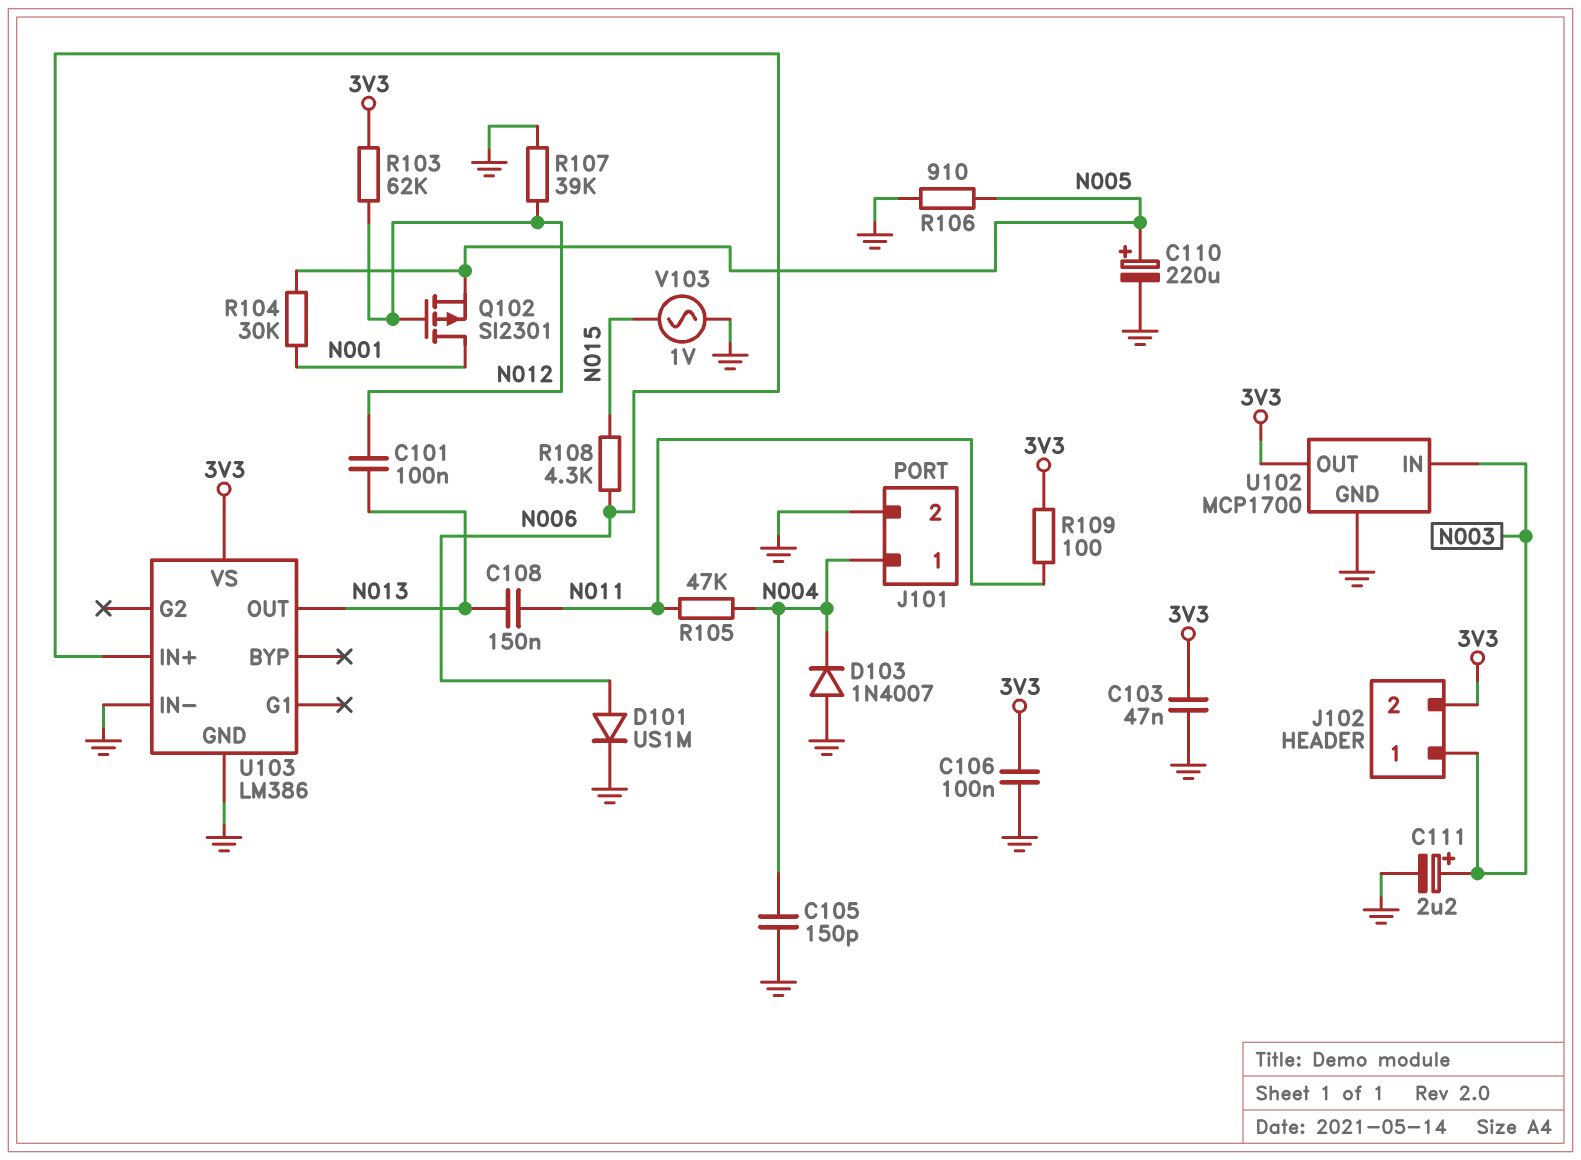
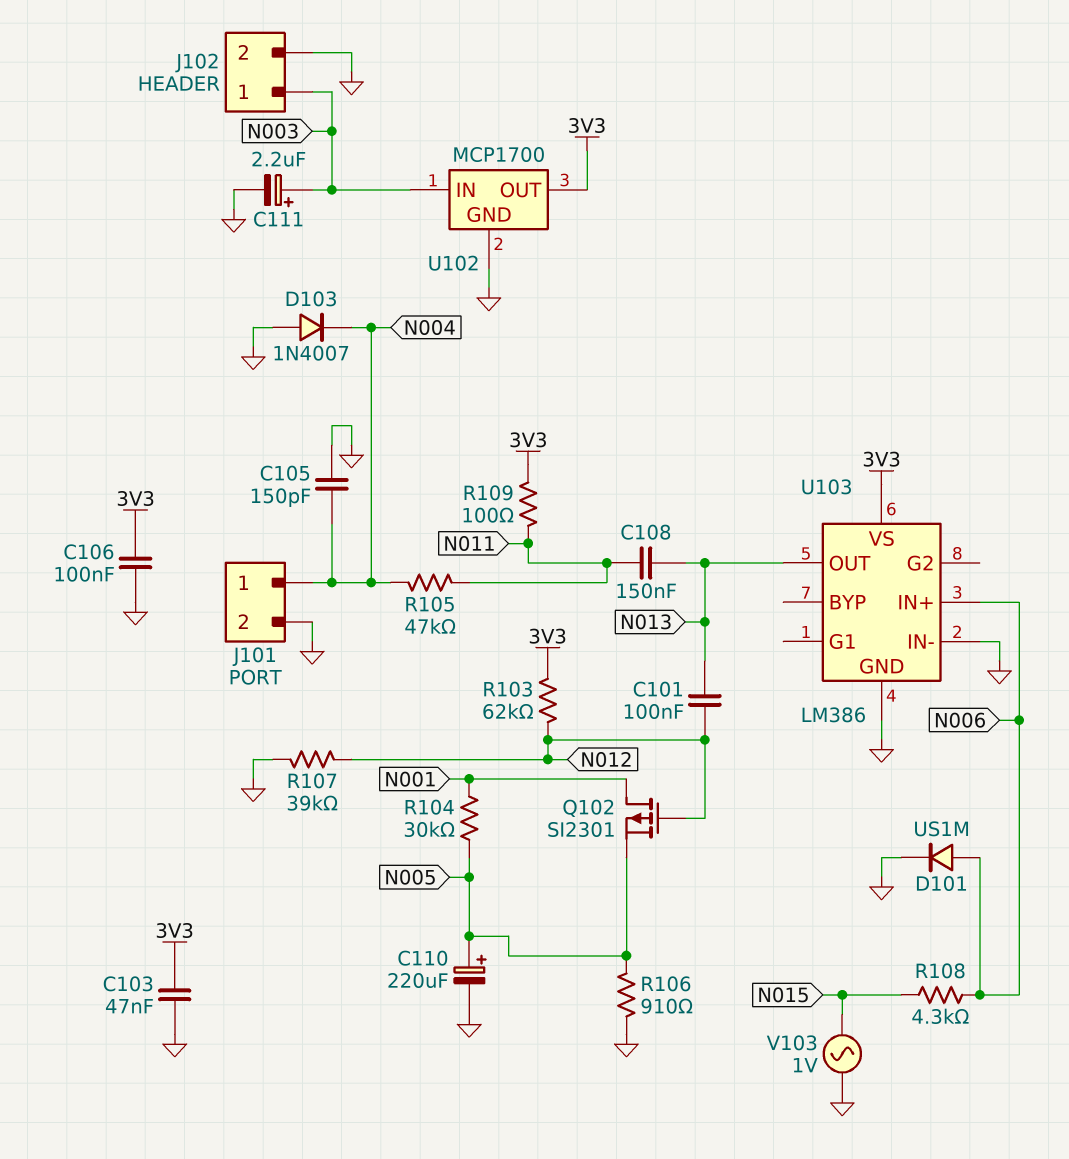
J102 pin 2: 3V3 -> GND

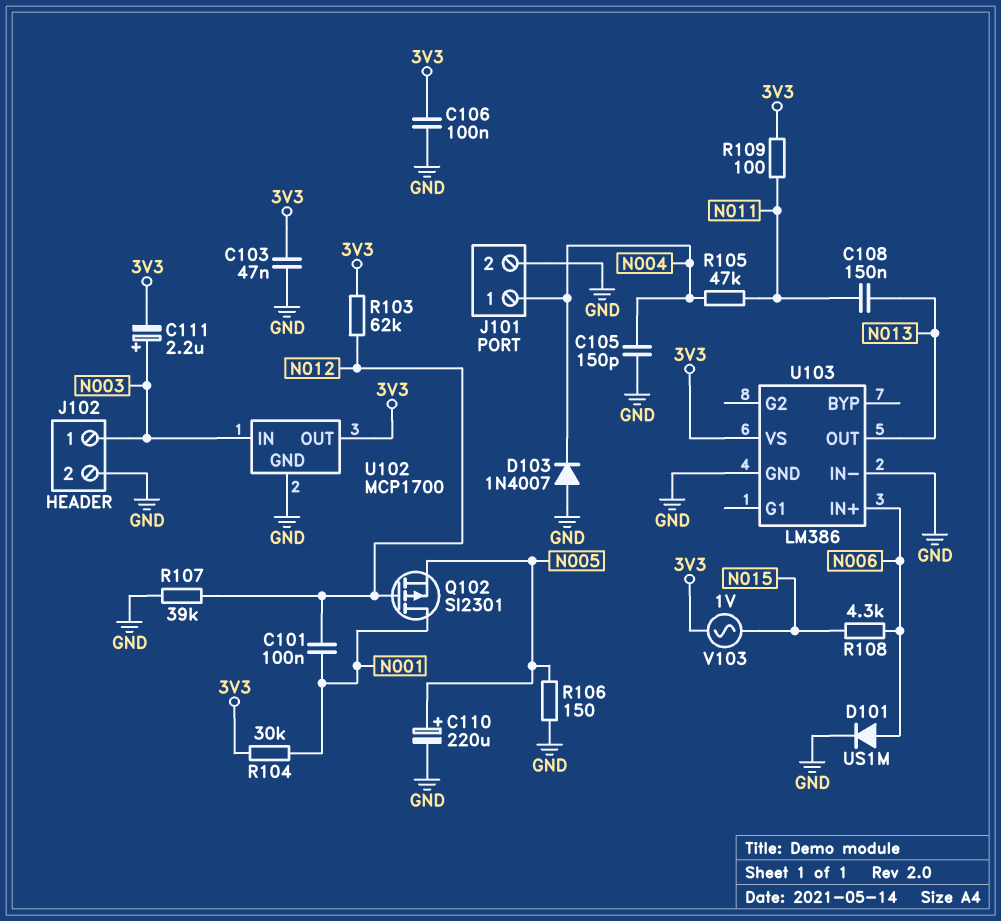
C101: 100nF (N012, N013) -> 100nF (N001, N012)
C111: 2.2uF (plus N003, minus GND) -> 2.2uF (plus N003, minus 3V3)
R104: 30k (N001, N005) -> 30k (3V3, N001)
R106: 910 (GND, N005) -> 150 (GND, N005)
V103: AC 1V (GND, N015) -> AC 1V (3V3, N015)

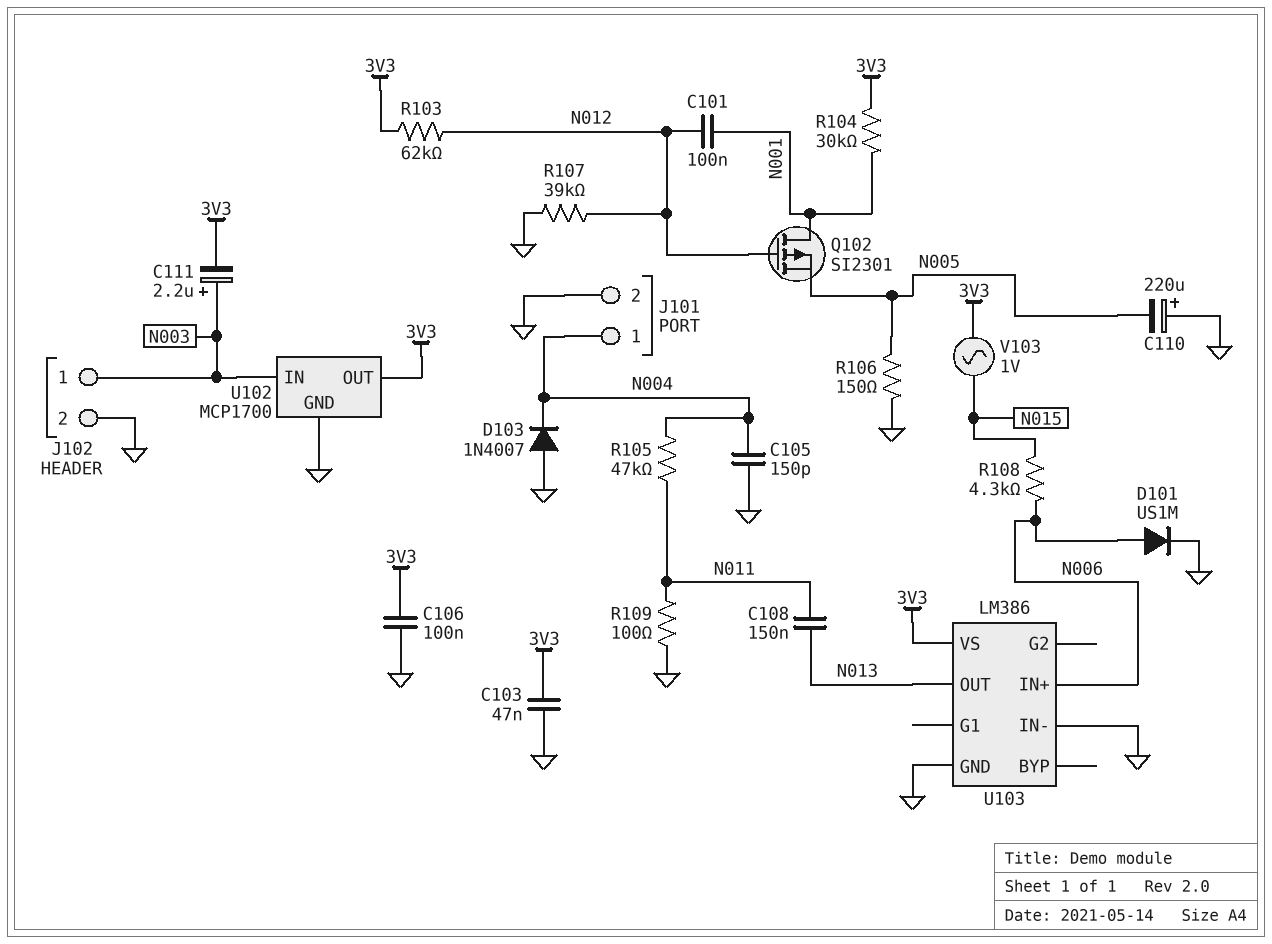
C110: 220uF (plus N005, minus GND) -> 220uF (plus GND, minus N005)
R109: 100 (3V3, N011) -> 100 (GND, N011)

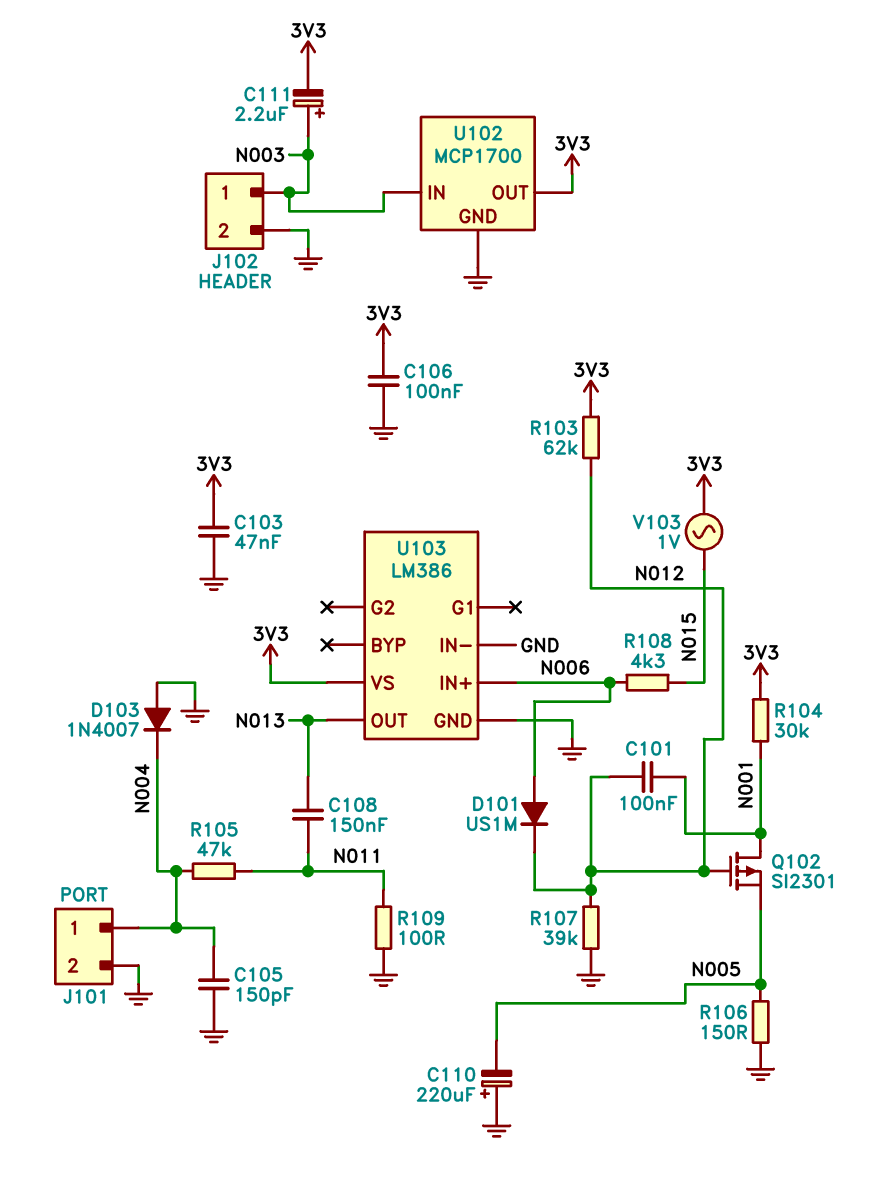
D101: diode US1M (A N006, K GND) -> diode US1M (A N006, K N012)

